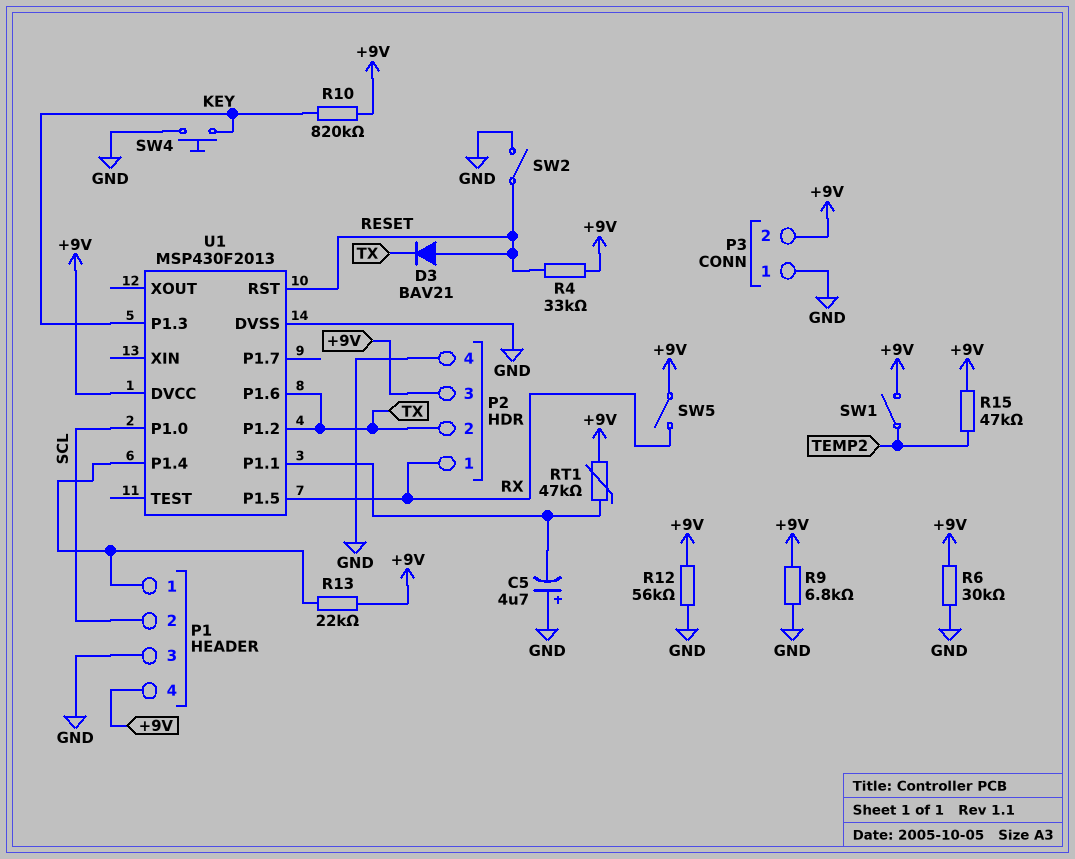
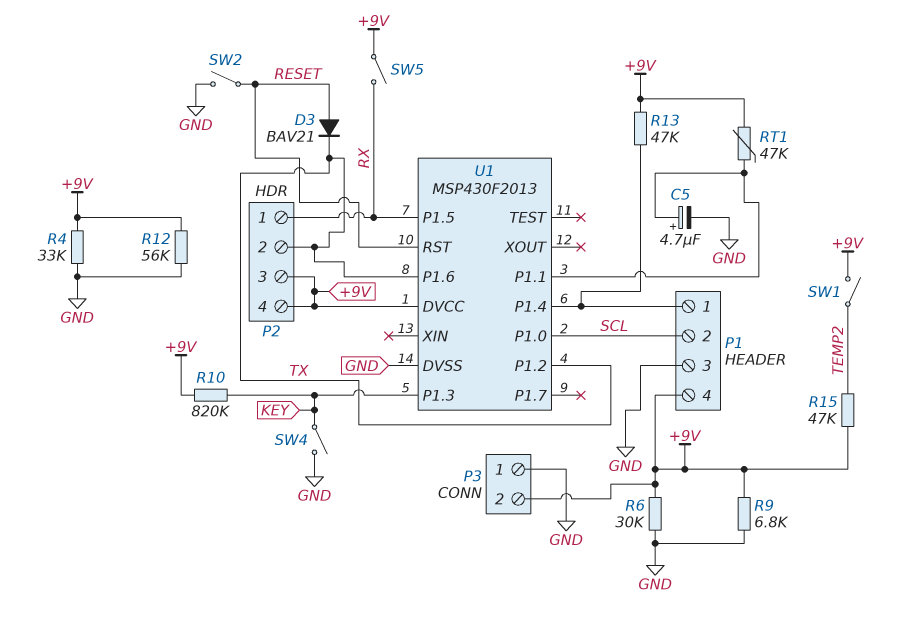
C5: 4.7uF (plus GND, minus U1/P1.1) -> 4.7uF (plus U1/P1.1, minus GND)
P2 pin 4: GND -> +9V
R4: 33k (+9V, RESET) -> 33k (+9V, GND)
R13: 22k (+9V, P1/1) -> 47k (+9V, P1/1)
SW4: button (GND, KEY) -> switch (GND, KEY)

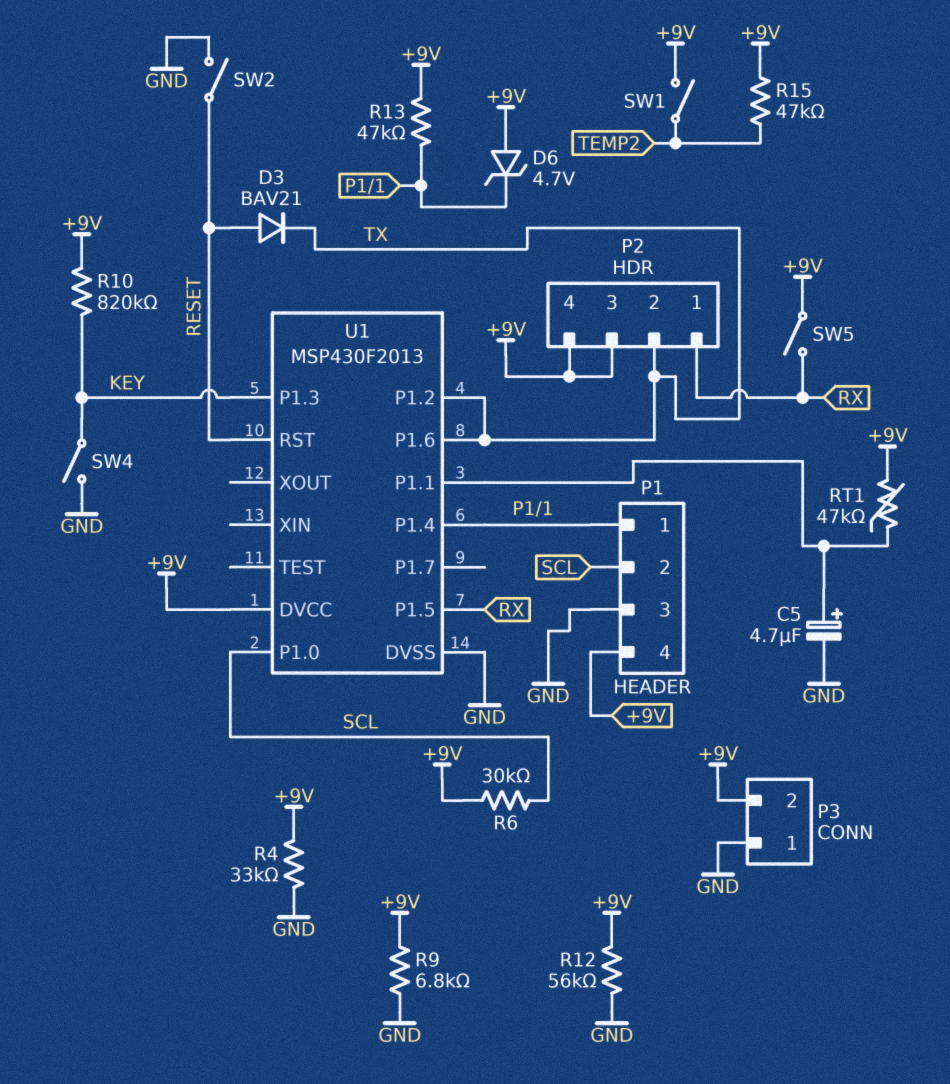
D6: none -> zener 4.7V (A +9V, K P1/1)
R6: 30k (+9V, GND) -> 30k (+9V, SCL)

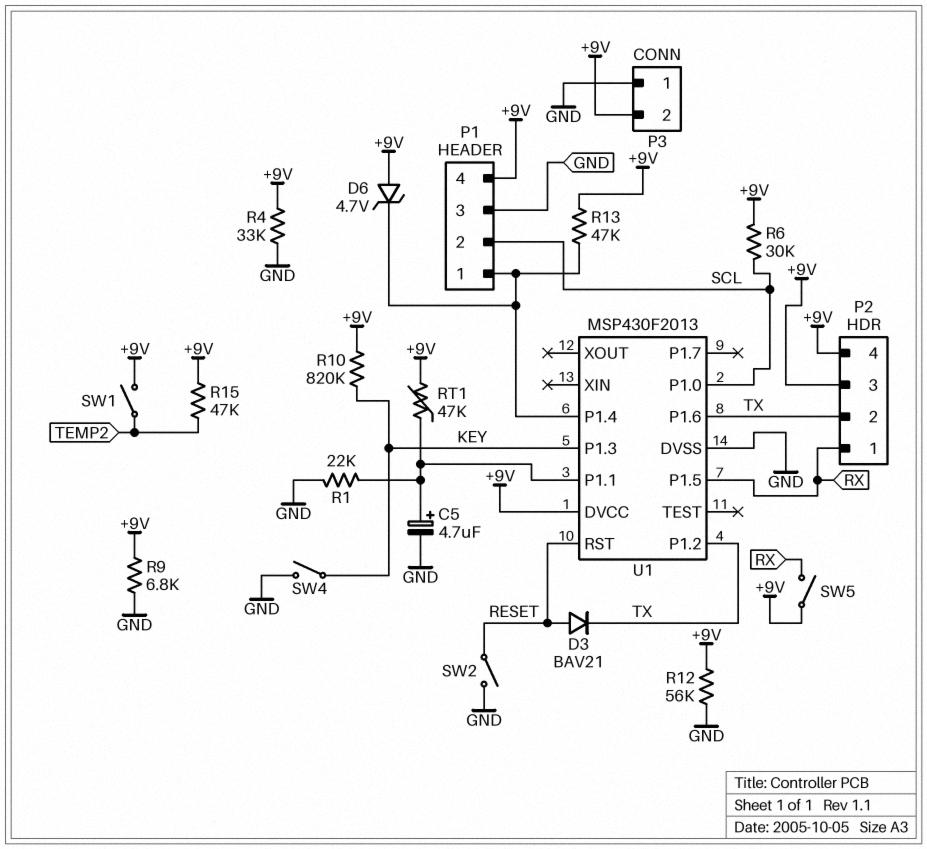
R1: none -> 22k (GND, U1/P1.1)

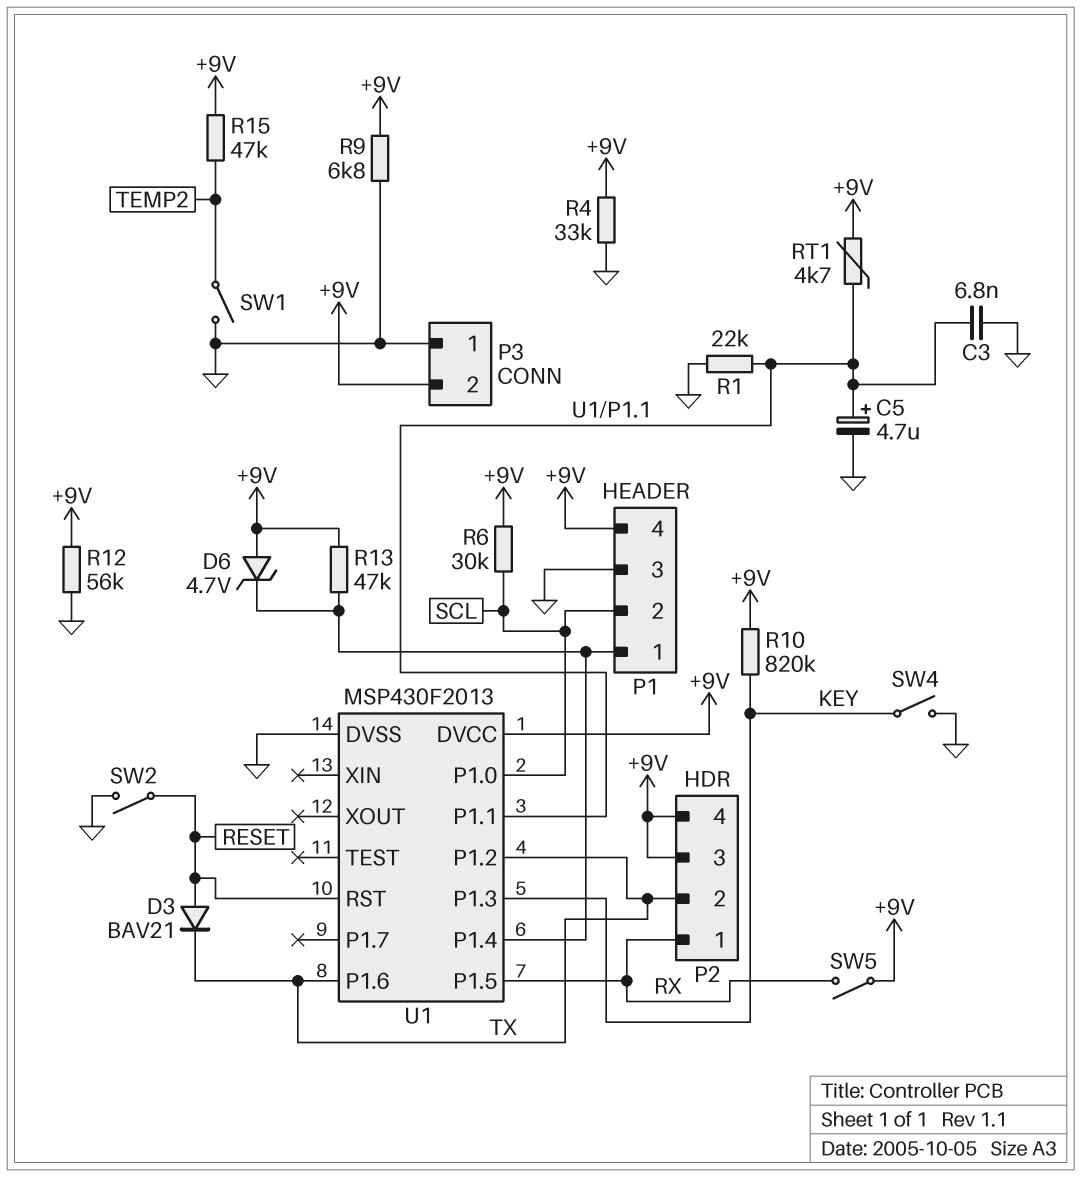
C3: none -> 6.8nF (GND, U1/P1.1)
RT1: 47k (+9V, U1/P1.1) -> 4.7k (+9V, U1/P1.1)
SW1: switch (+9V, TEMP2) -> switch (GND, TEMP2)

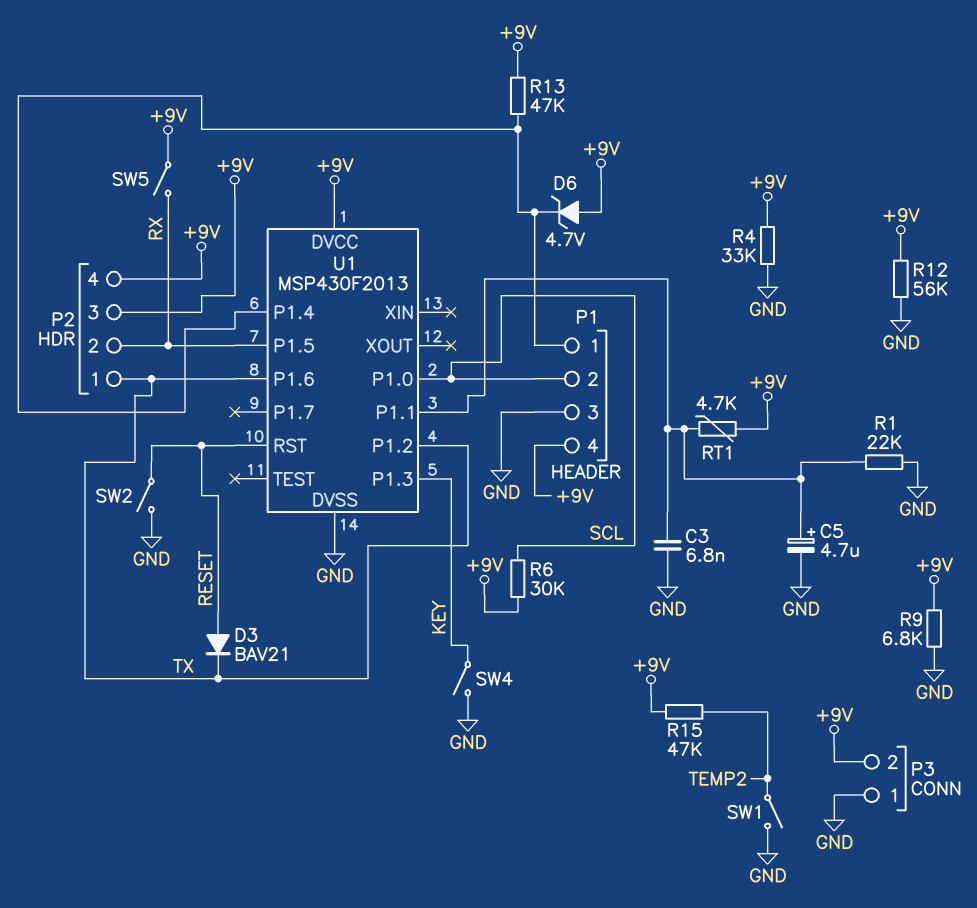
P2 pin 1: RX -> TX
P2 pin 2: TX -> RX
R10: 820k (+9V, KEY) -> none

